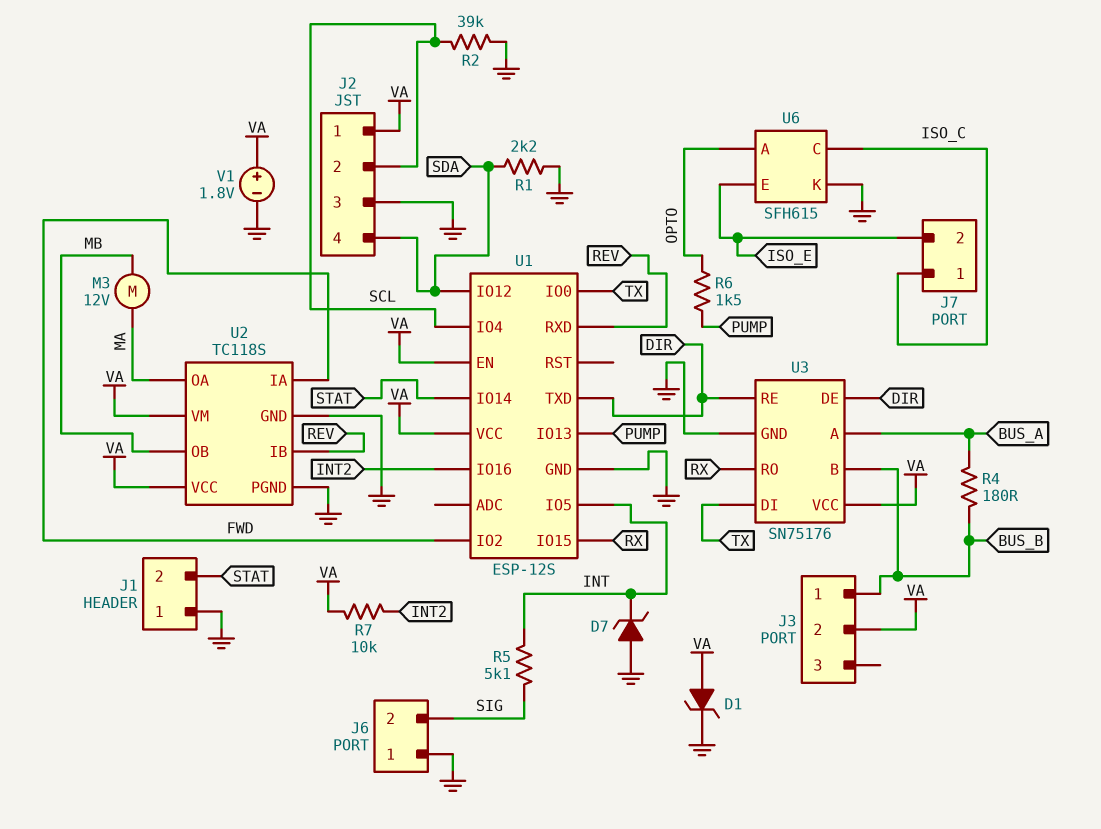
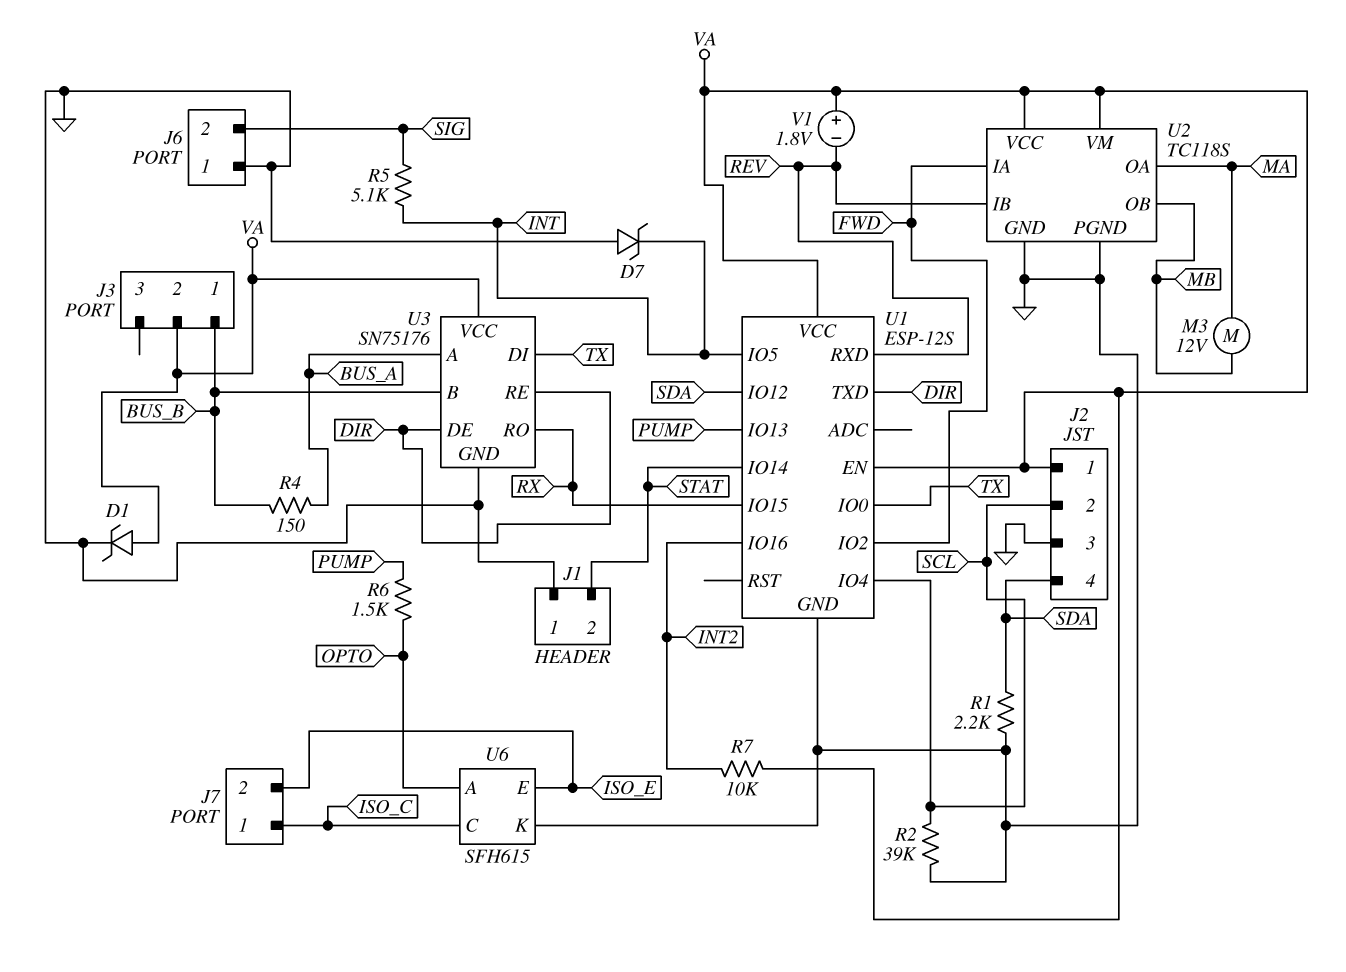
R4: 180 (BUS_A, BUS_B) -> 150 (BUS_A, BUS_B)
V1: 1.8V (plus VA, minus GND) -> 1.8V (plus VA, minus REV)

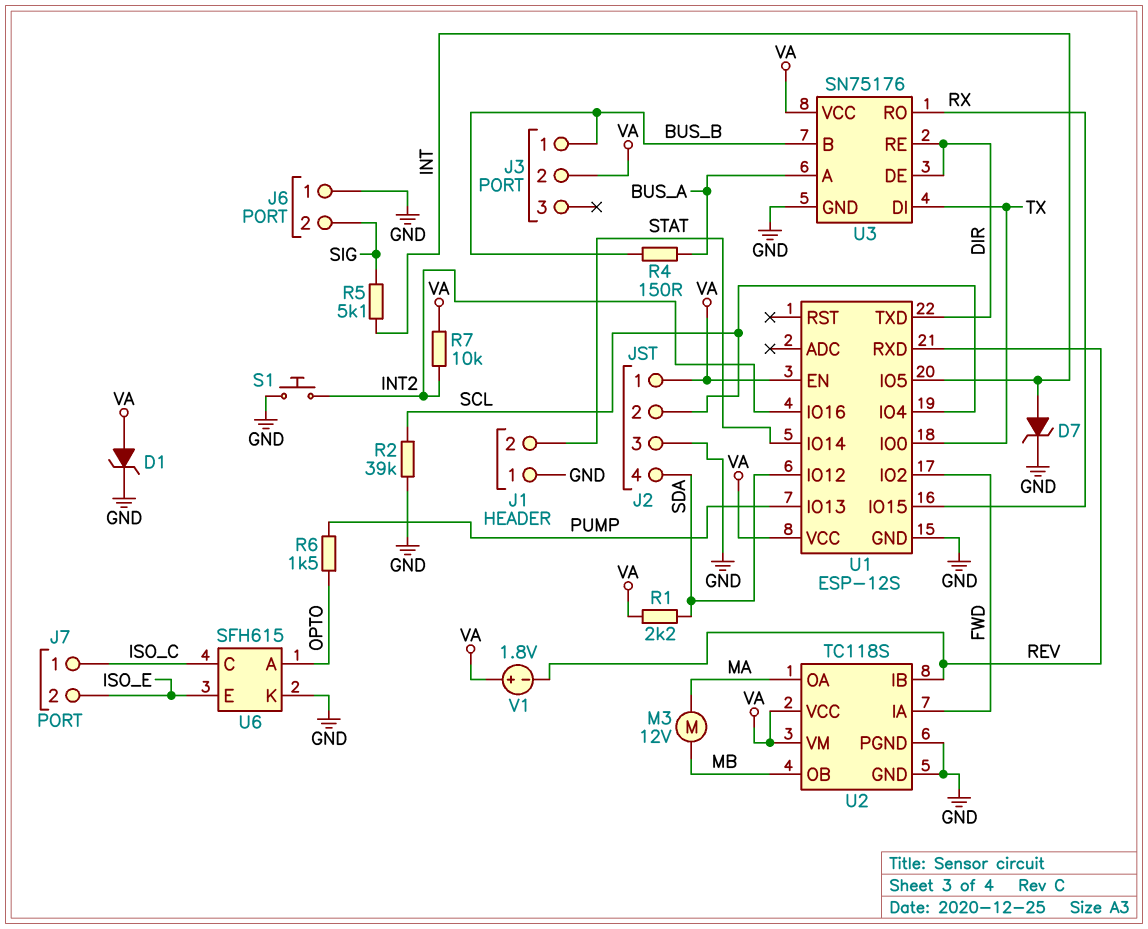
D7: zener (A GND, K INT) -> zener (A INT, K GND)
R1: 2.2k (GND, SDA) -> 2.2k (SDA, VA)
S1: none -> button (GND, INT2)

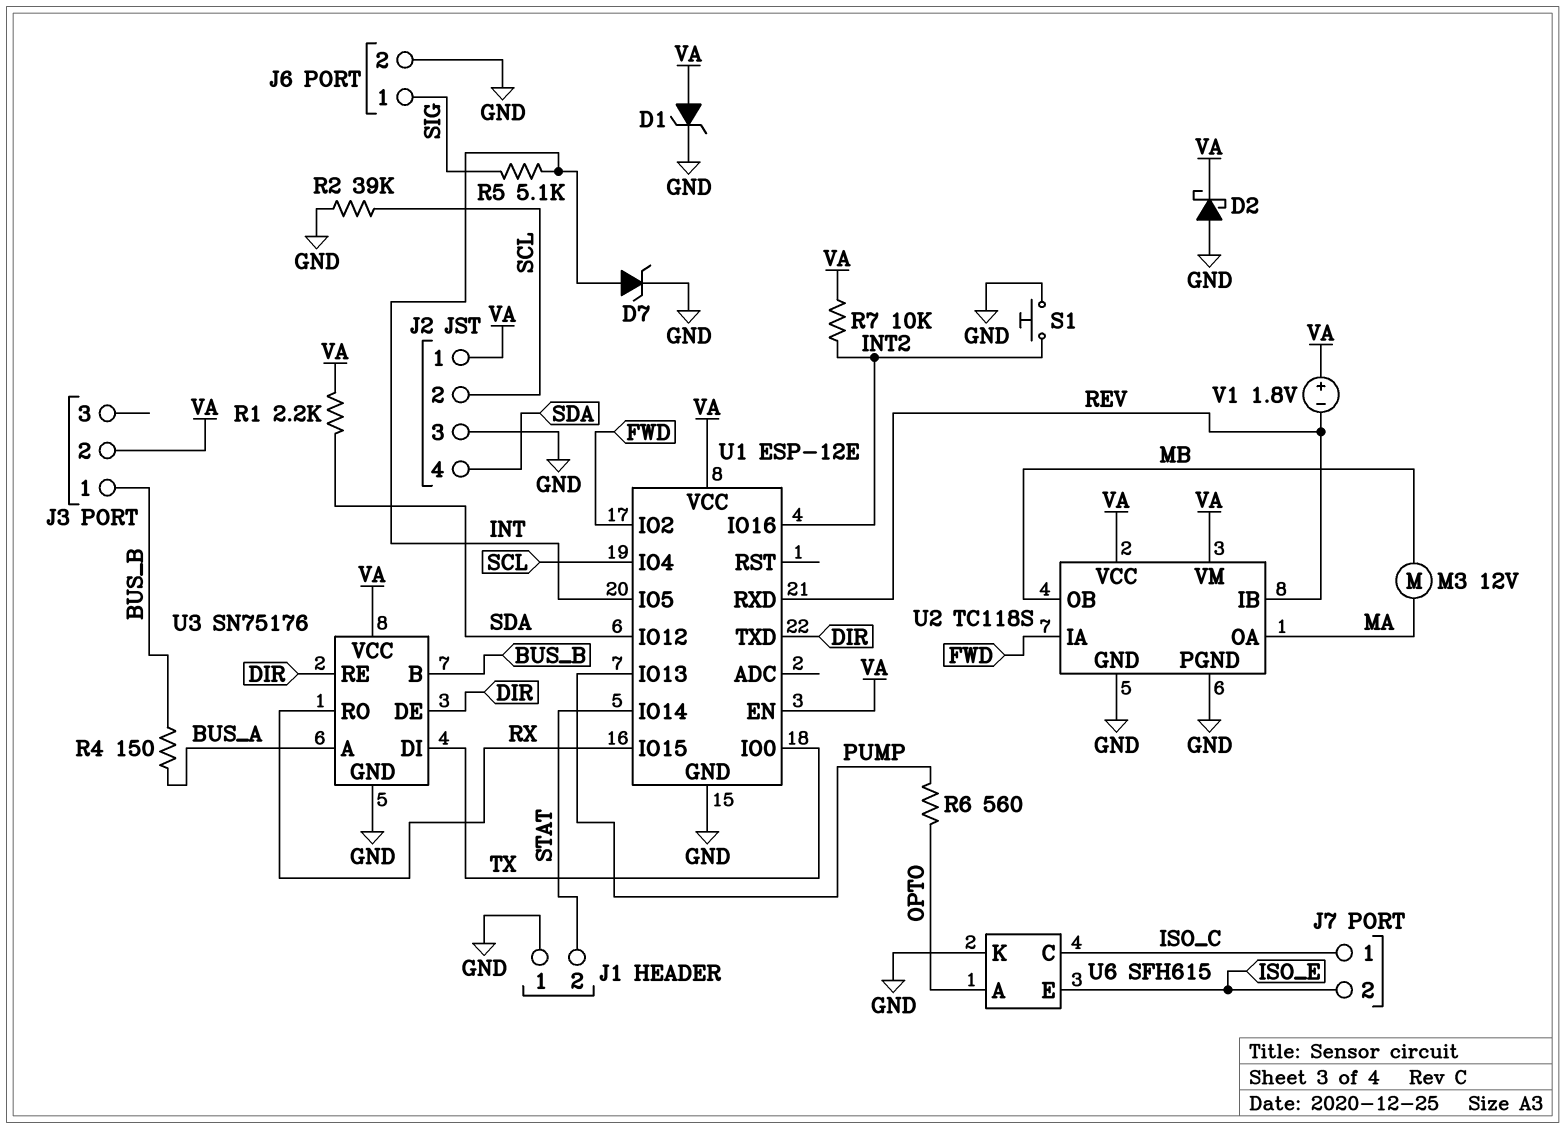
D2: none -> schottky (A GND, K VA)
J6 pin 1: GND -> SIG
J6 pin 2: SIG -> GND
R6: 1.5k (OPTO, PUMP) -> 560 (OPTO, PUMP)
U1: ESP-12S -> ESP-12E

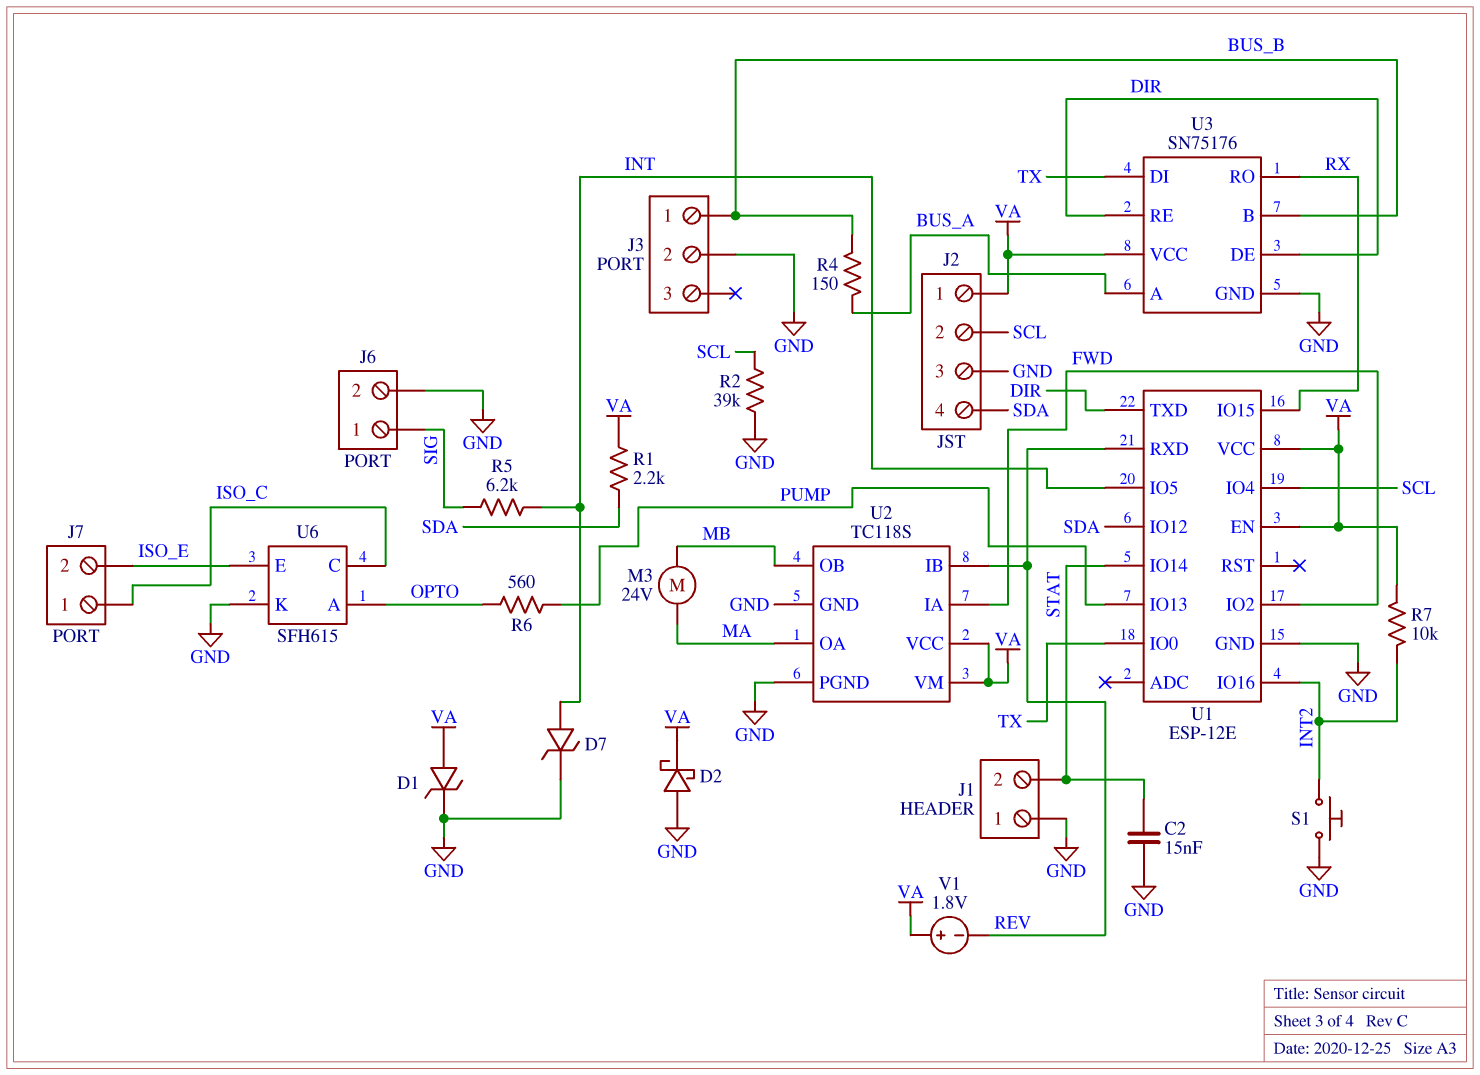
C2: none -> 15nF (GND, STAT)
J3 pin 2: VA -> GND
M3: motor 12V (MA, MB) -> motor 24V (MA, MB)
R5: 5.1k (INT, SIG) -> 6.2k (INT, SIG)

